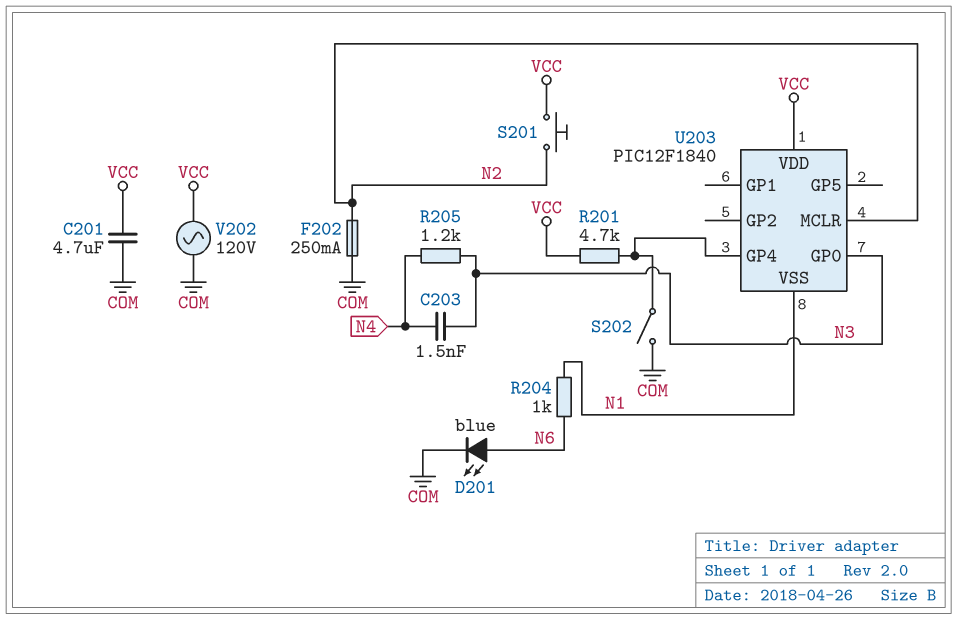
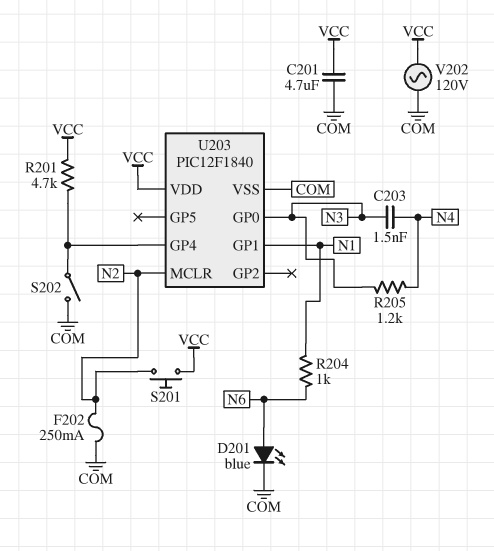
U203 pin GP1: none -> N1
U203 pin VSS: N1 -> COM

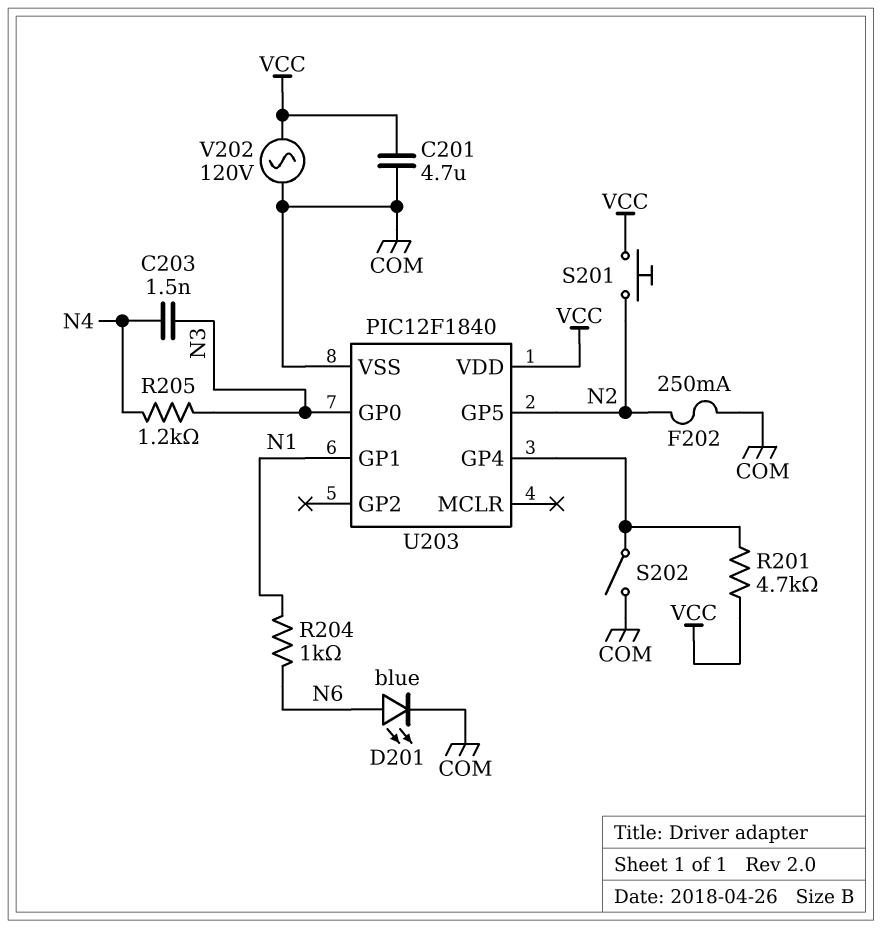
U203 pin GP5: none -> N2
U203 pin MCLR: N2 -> none

